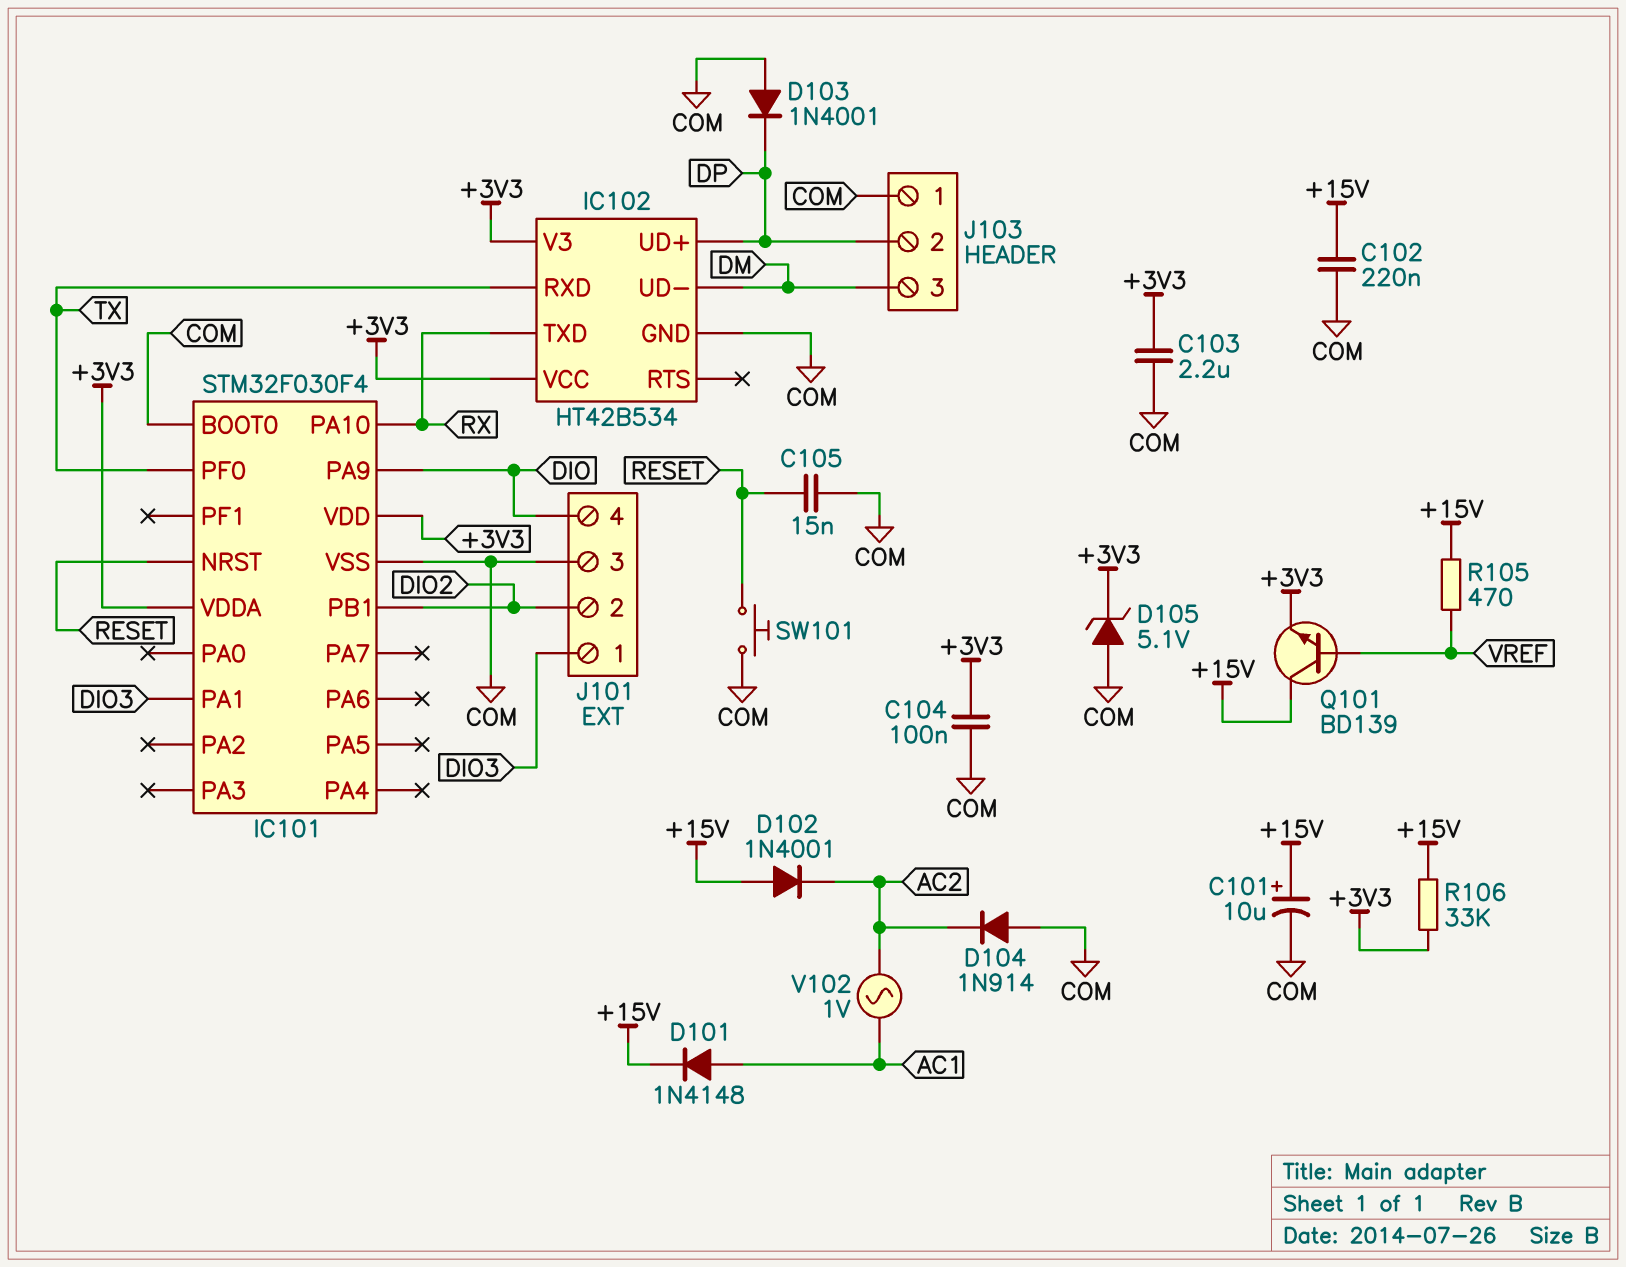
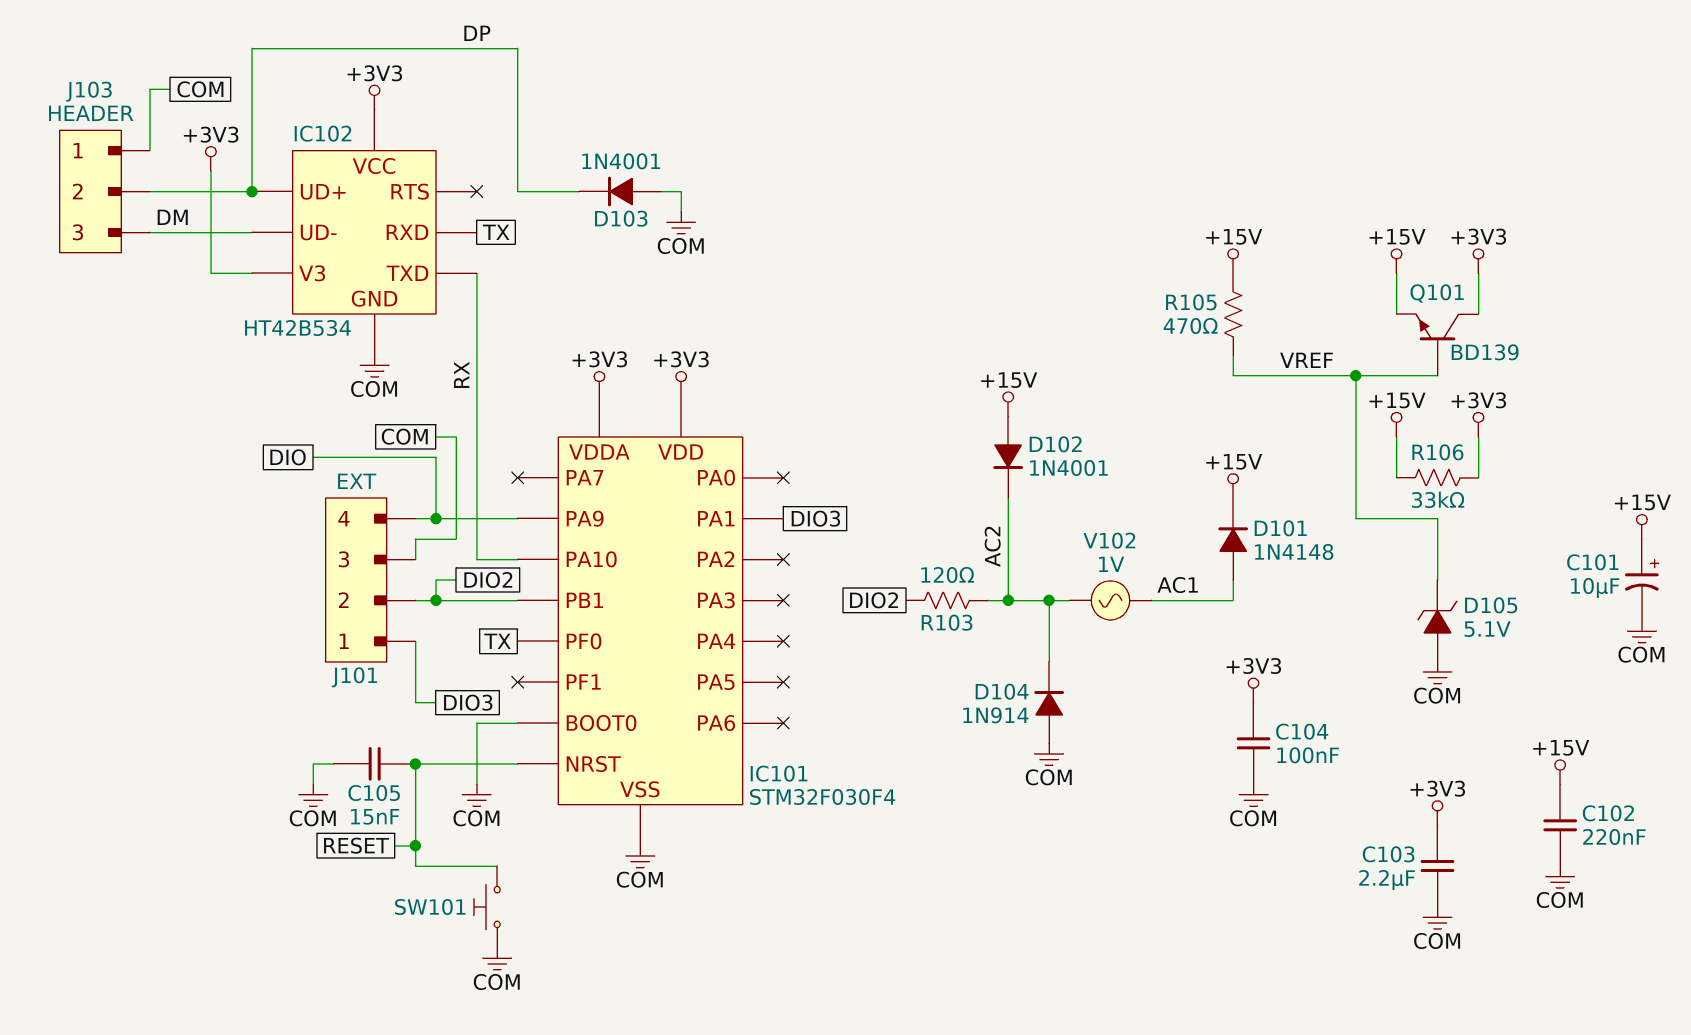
D105: zener 5.1V (A COM, K +3V3) -> zener 5.1V (A COM, K VREF)
Q101: NPN BD139 (B VREF, C +15V, E +3V3) -> NPN BD139 (B VREF, C +3V3, E +15V)
R103: none -> 120 (AC2, DIO2)

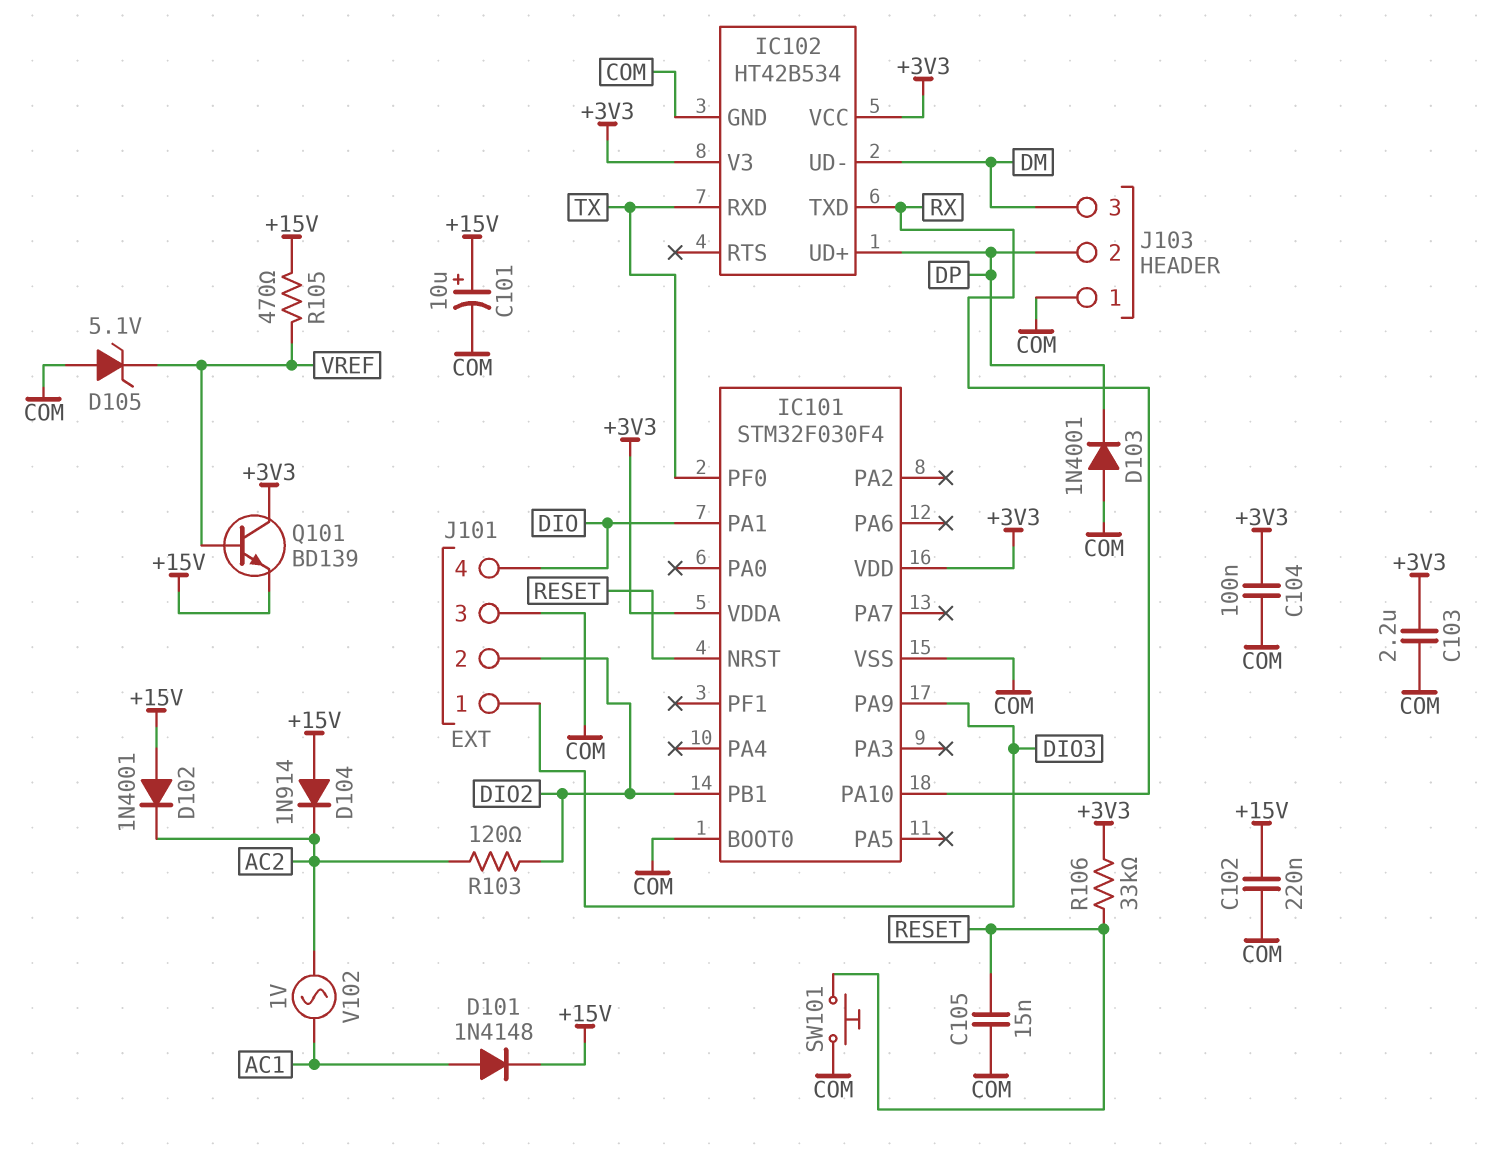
D104: diode 1N914 (A COM, K AC2) -> diode 1N914 (A +15V, K AC2)
IC101 pin PA1: DIO3 -> DIO
IC101 pin PA9: DIO -> DIO3
R106: 33k (+3V3, +15V) -> 33k (+3V3, RESET)

